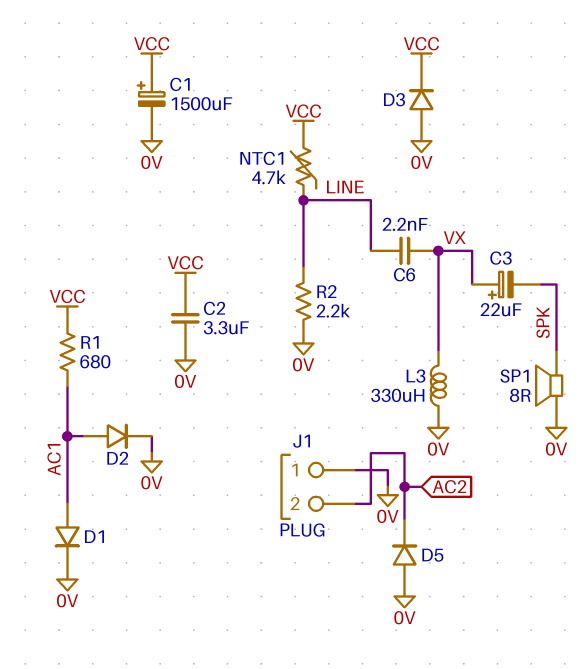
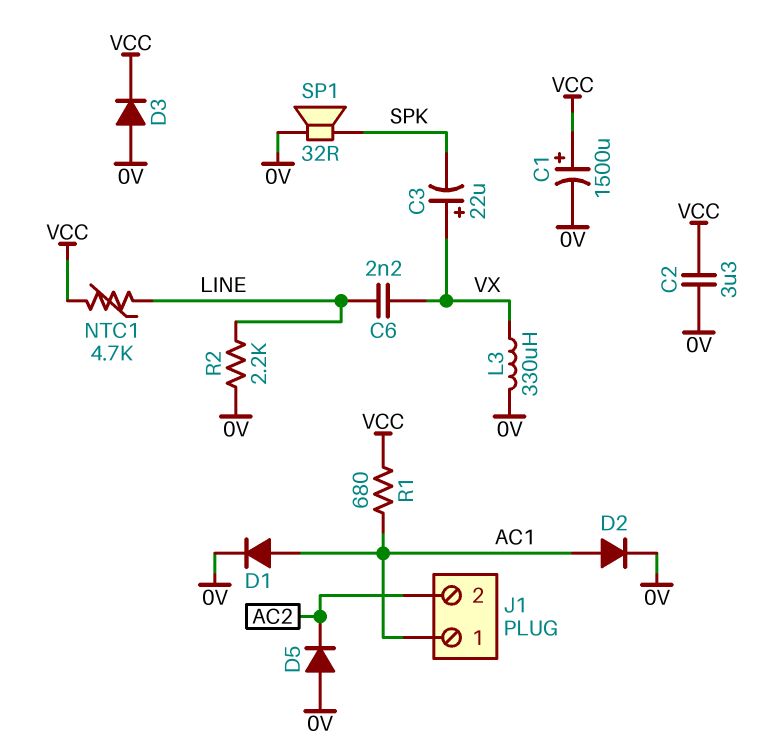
J1 pin 1: 0V -> AC1
SP1: speaker 8R (0V, SPK) -> speaker 32R (0V, SPK)

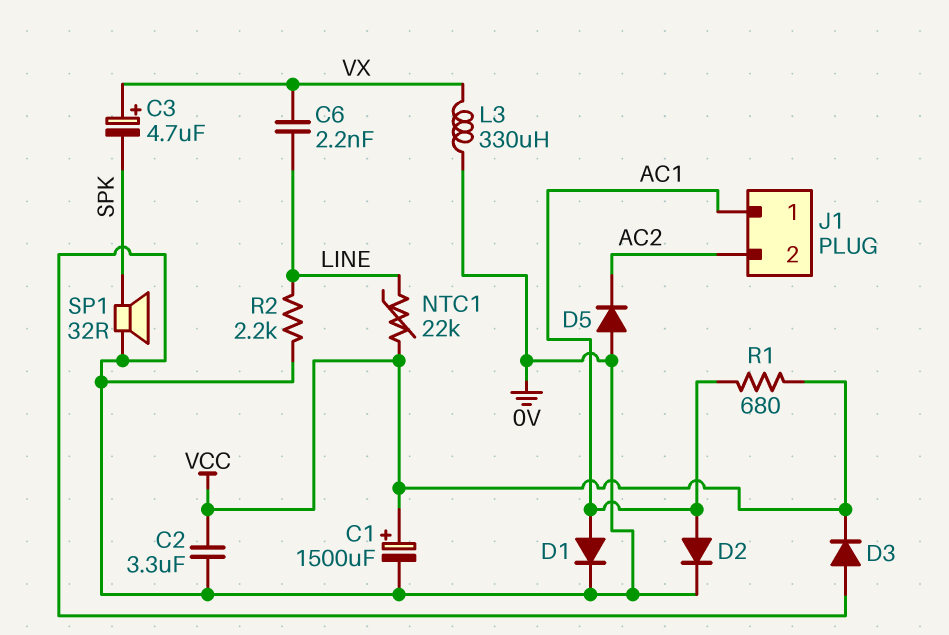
C3: 22uF (plus VX, minus SPK) -> 4.7uF (plus VX, minus SPK)
NTC1: 4.7k (LINE, VCC) -> 22k (LINE, VCC)

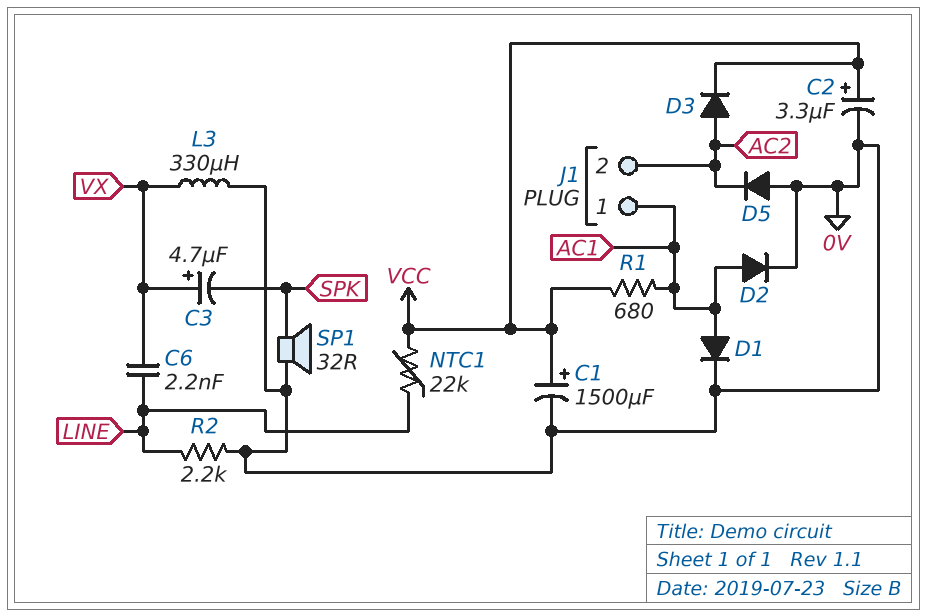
C2: 3.3uF (0V, VCC) -> 3.3uF (plus VCC, minus 0V)
D3: diode (A 0V, K VCC) -> diode (A AC2, K VCC)

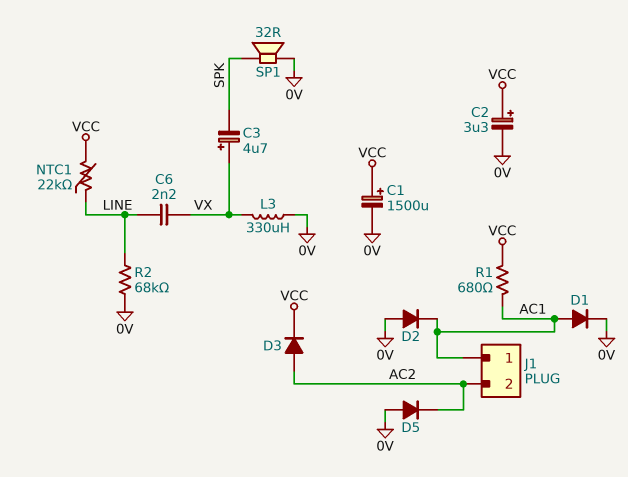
D2: diode (A AC1, K 0V) -> diode (A 0V, K AC1)
R2: 2.2k (0V, LINE) -> 68k (0V, LINE)

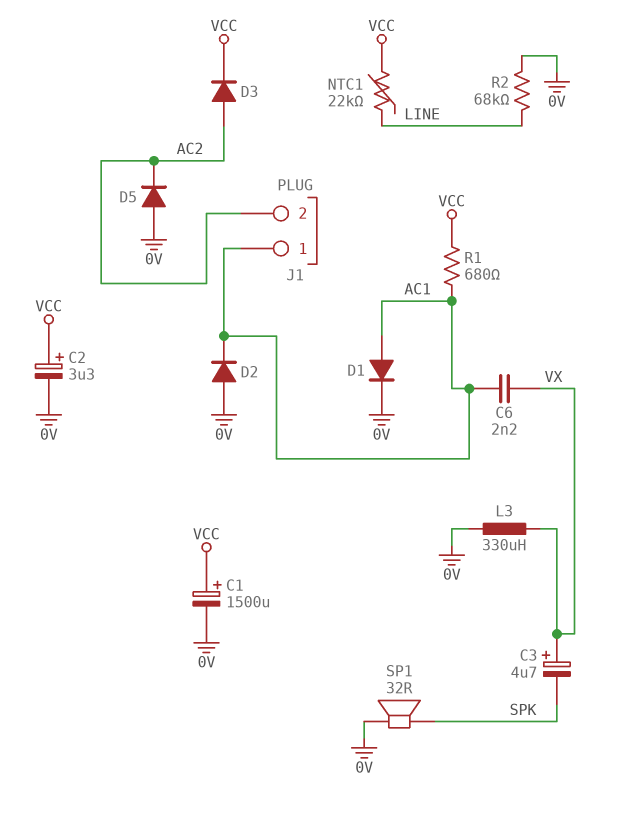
C6: 2.2nF (LINE, VX) -> 2.2nF (AC1, VX)

